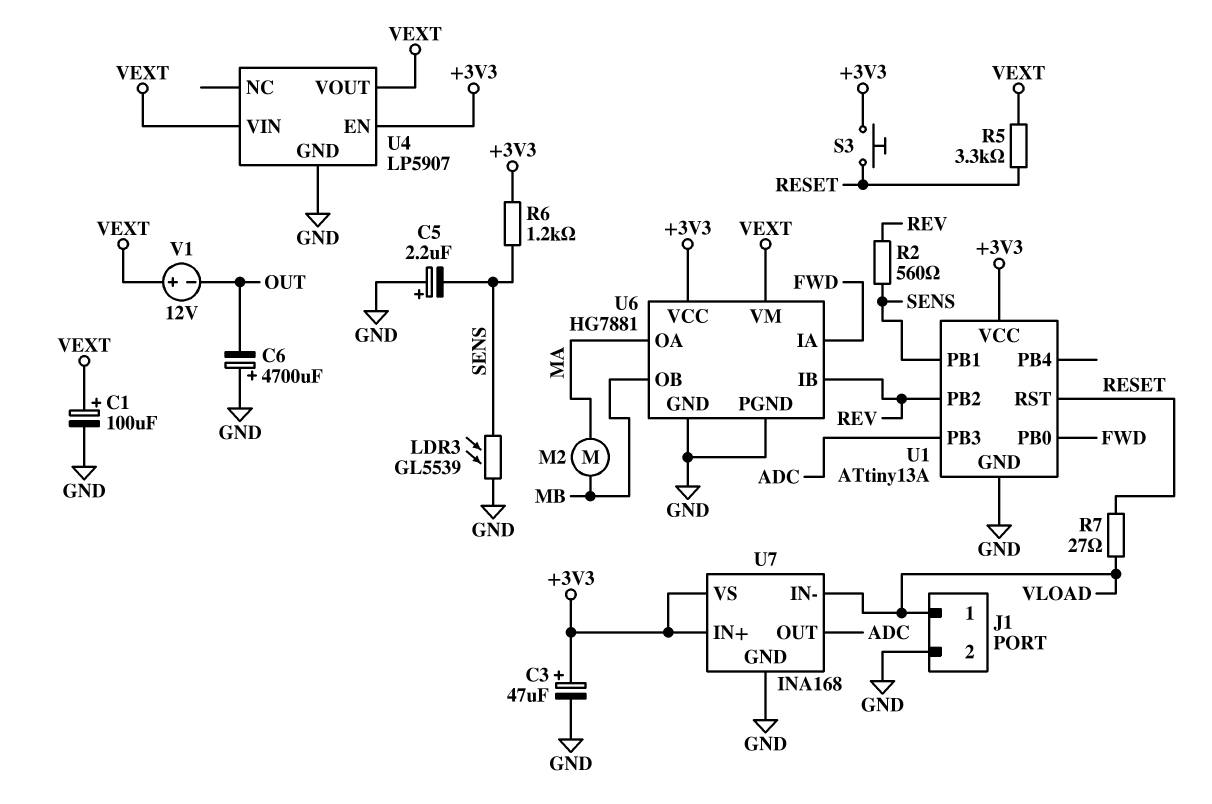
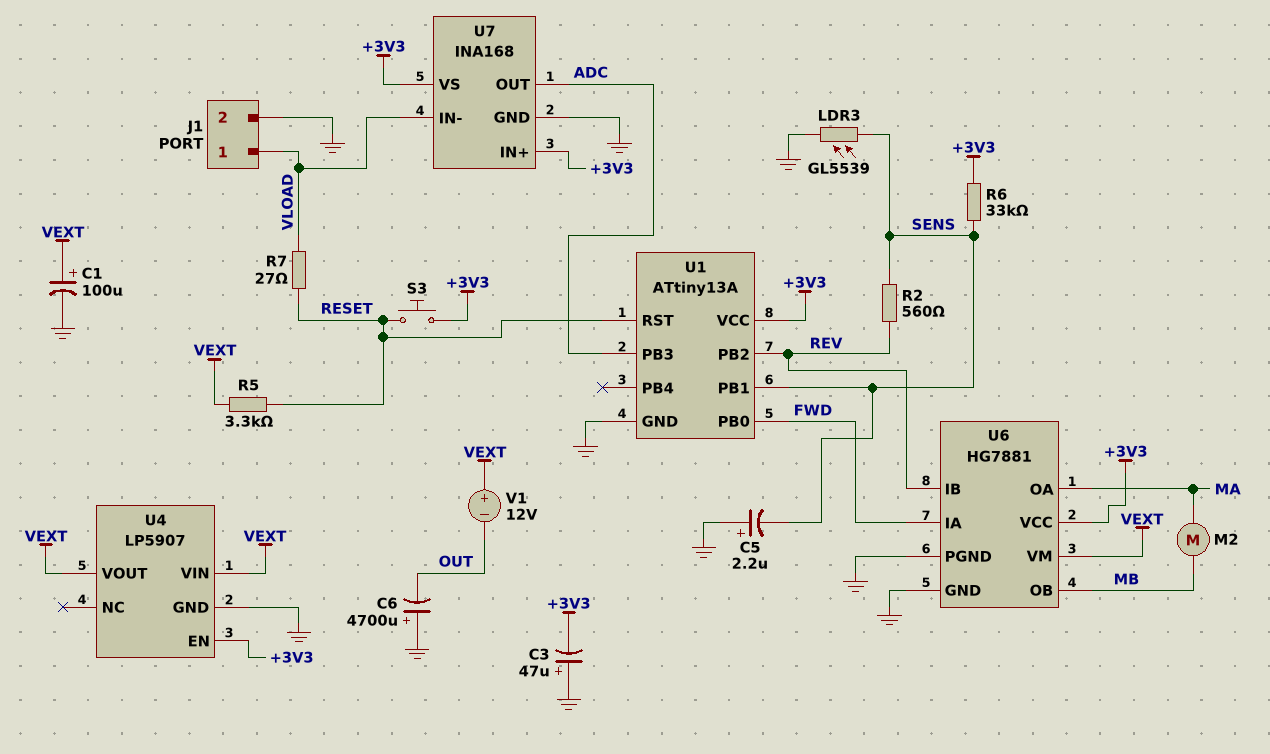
C3: 47uF (plus +3V3, minus GND) -> 47uF (plus GND, minus +3V3)
R6: 1.2k (+3V3, SENS) -> 33k (+3V3, SENS)

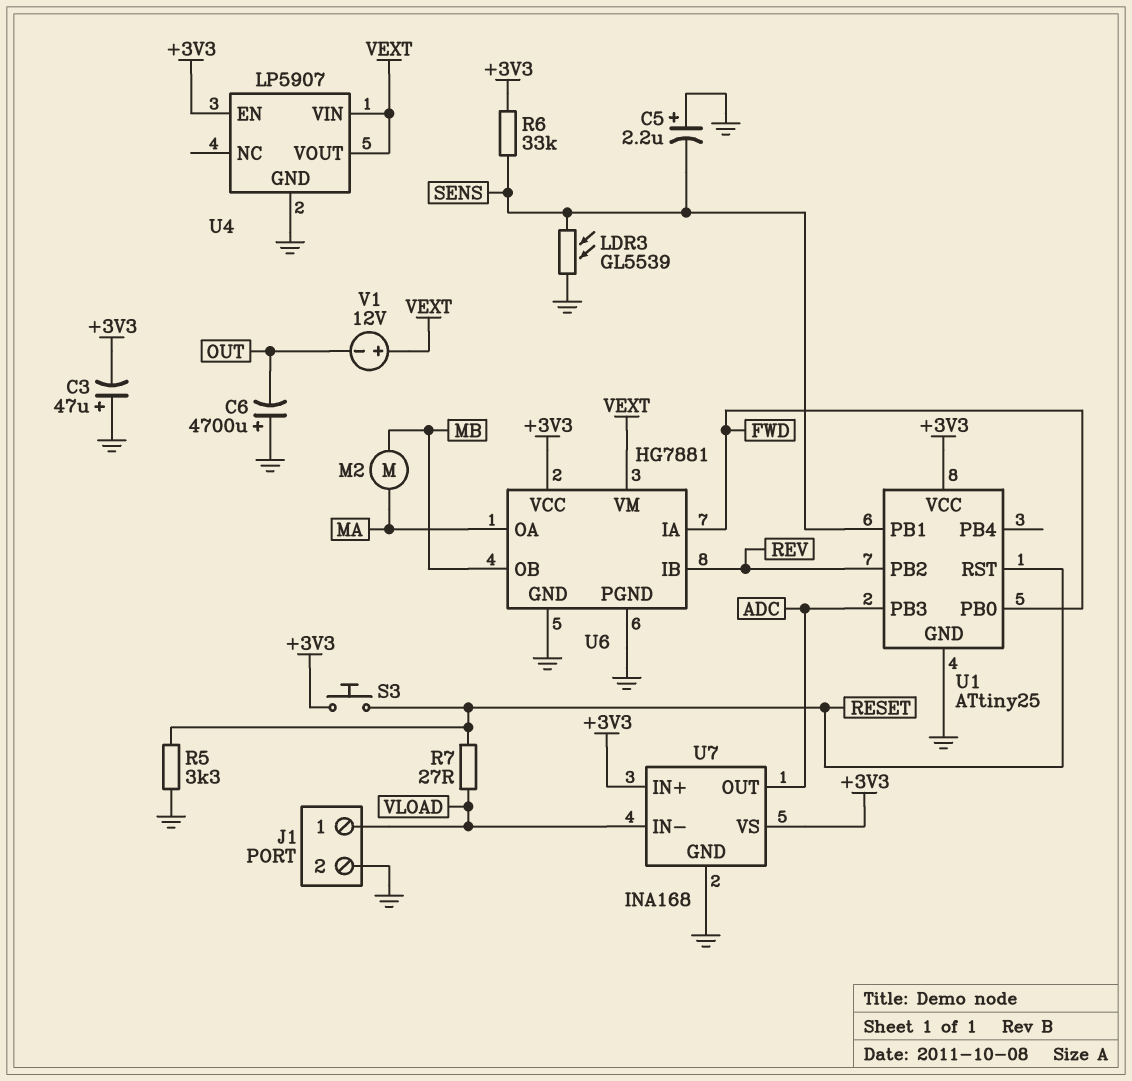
C1: 100uF (plus VEXT, minus GND) -> none
R2: 560 (REV, SENS) -> none
R5: 3.3k (RESET, VEXT) -> 3.3k (GND, RESET)
U1: ATtiny13A -> ATtiny25

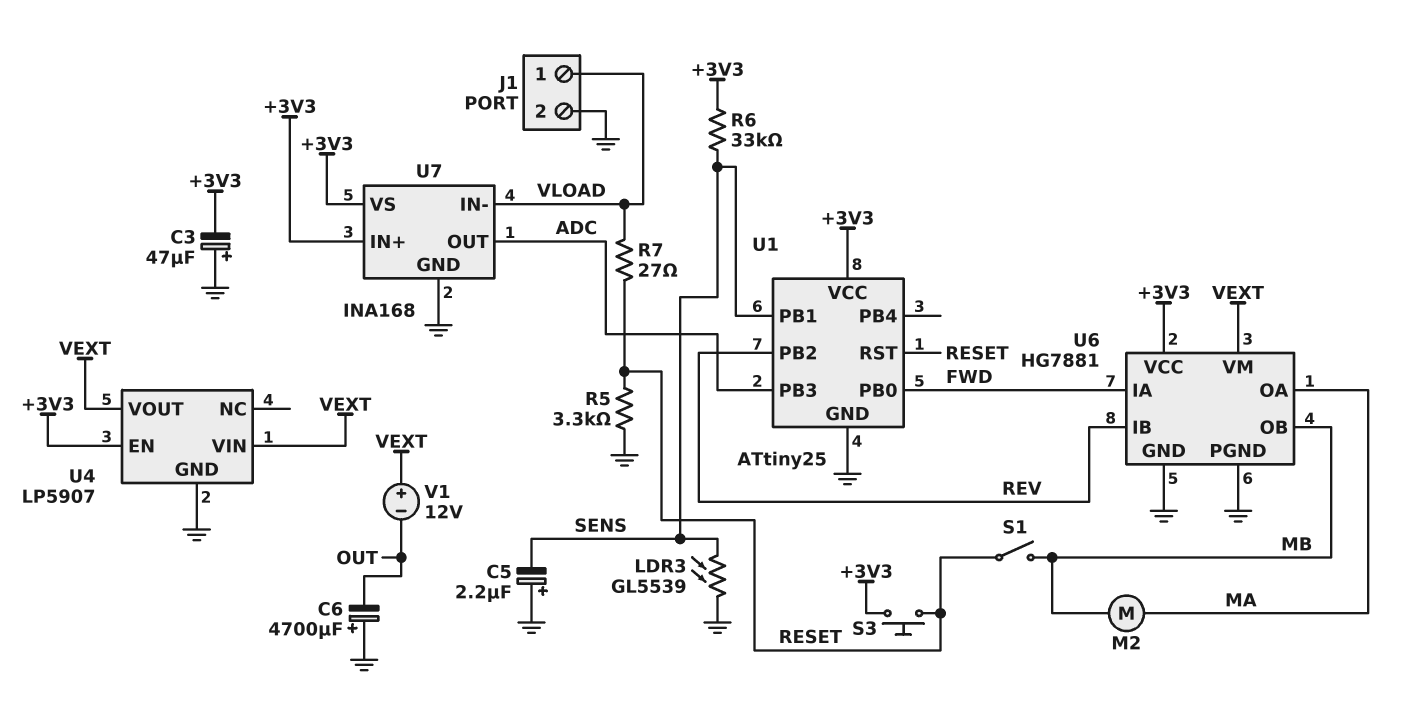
S1: none -> switch (MB, RESET)

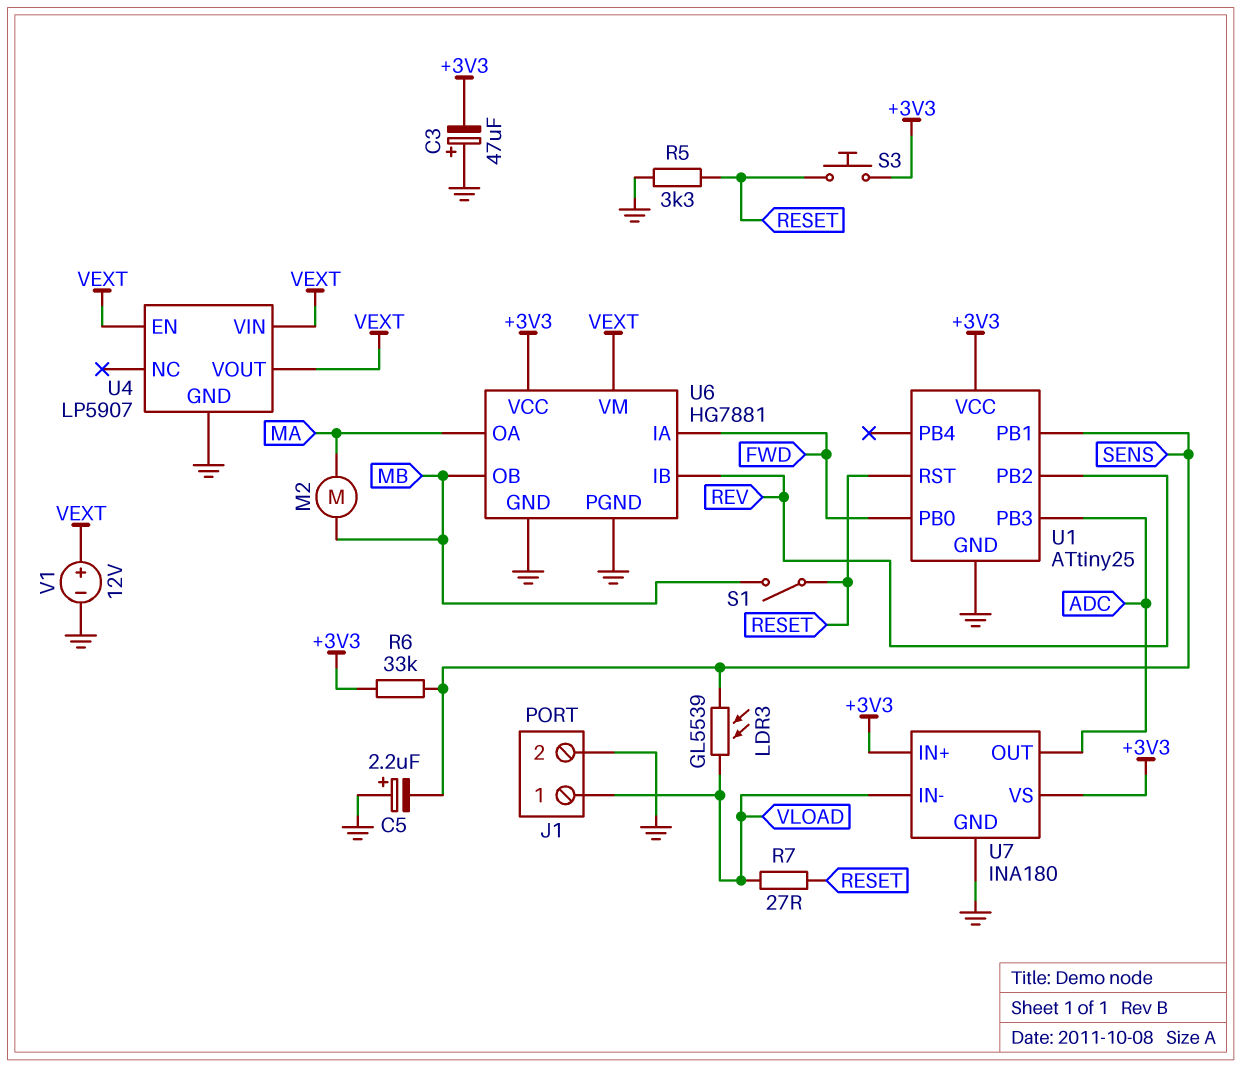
C6: 4700uF (plus GND, minus OUT) -> none
LDR3: GL5539 (GND, SENS) -> GL5539 (SENS, VLOAD)
U4 pin EN: +3V3 -> VEXT
U7: INA168 -> INA180
V1: 12V (plus VEXT, minus OUT) -> 12V (plus VEXT, minus GND)

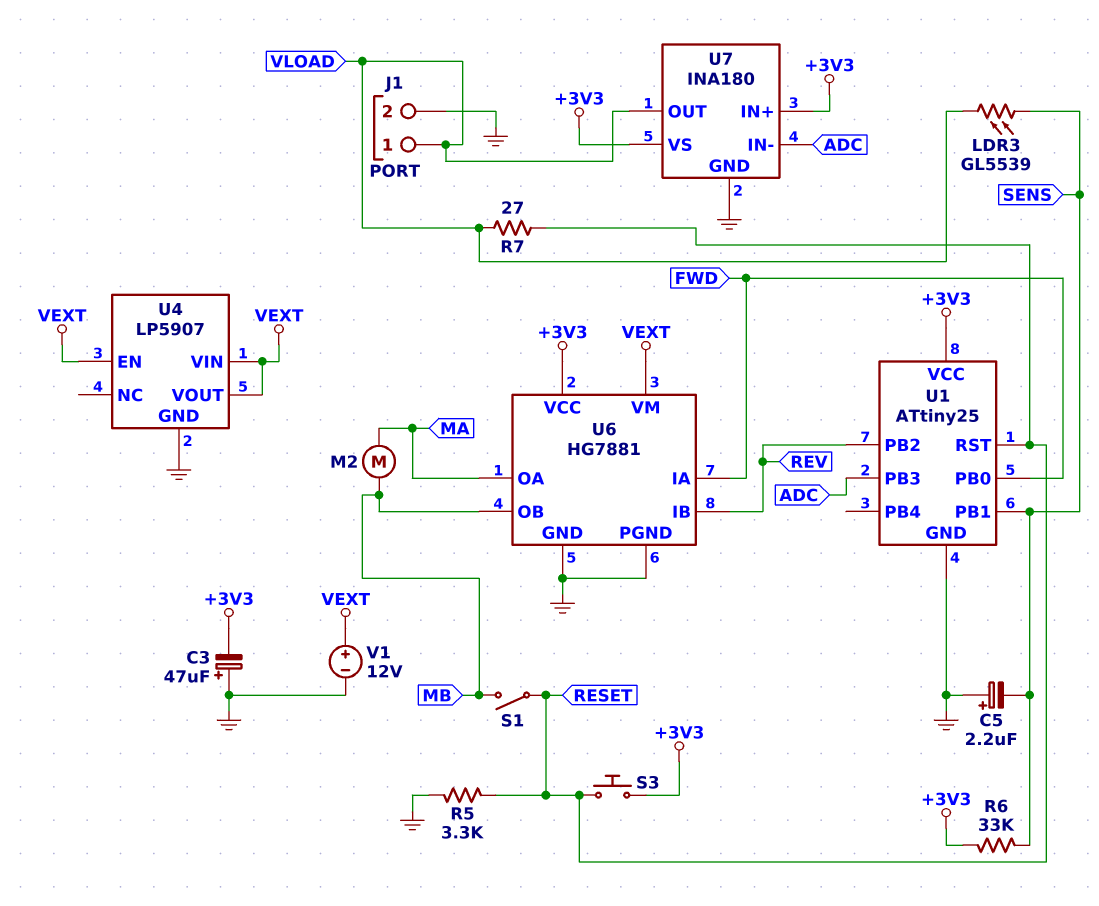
U7 pin IN-: VLOAD -> ADC
U7 pin OUT: ADC -> VLOAD

